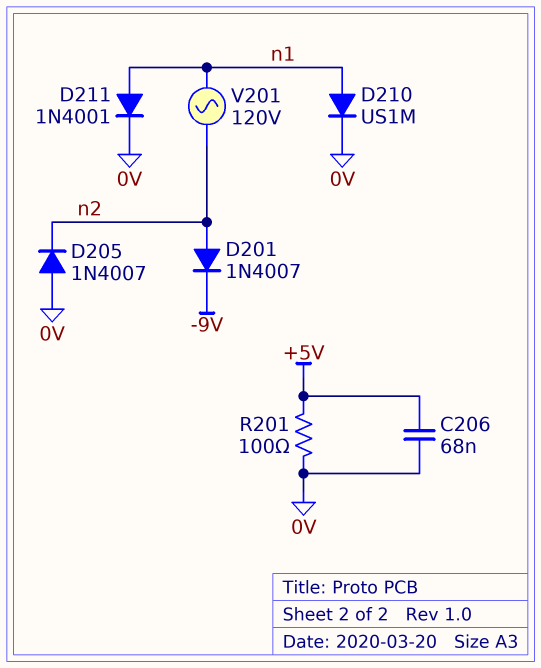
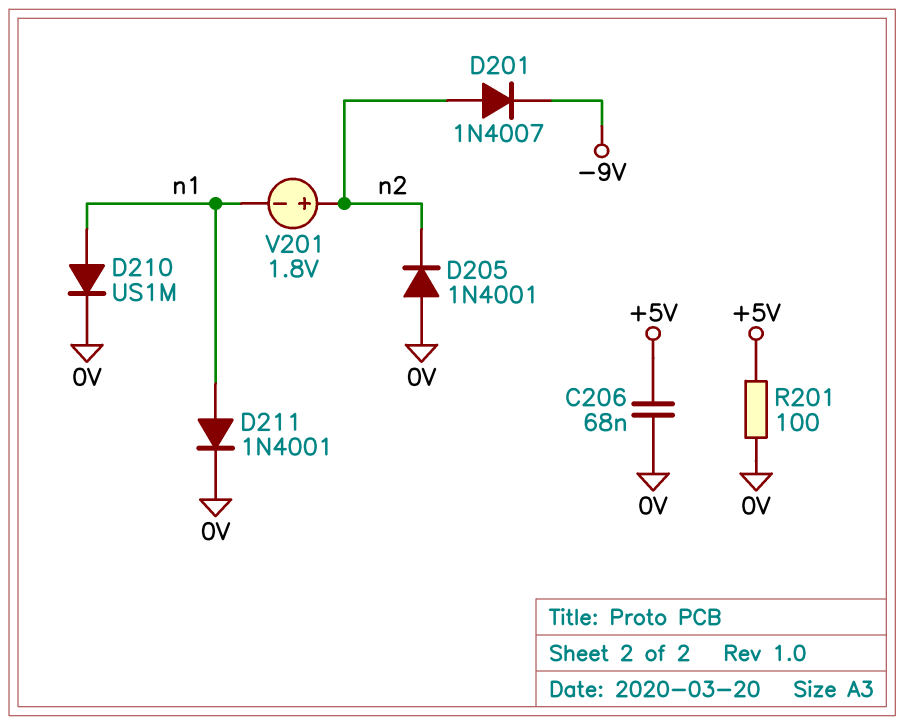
D205: diode 1N4007 (A 0V, K n2) -> diode 1N4001 (A 0V, K n2)
V201: AC 120V (n1, n2) -> 1.8V (plus n2, minus n1)

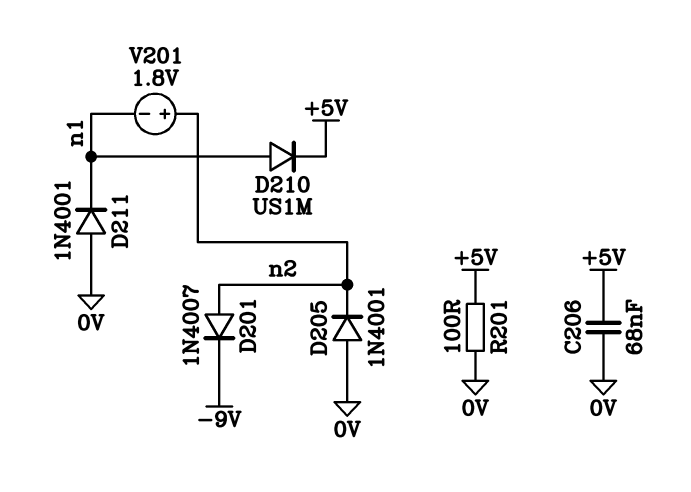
D210: diode US1M (A n1, K 0V) -> diode US1M (A n1, K +5V)
D211: diode 1N4001 (A n1, K 0V) -> diode 1N4001 (A 0V, K n1)

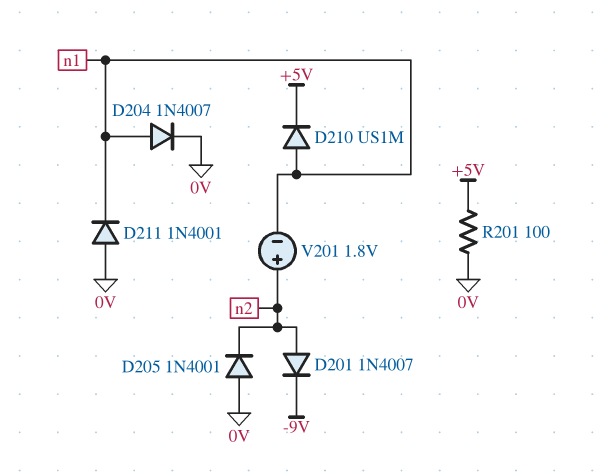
C206: 68nF (+5V, 0V) -> none
D204: none -> diode 1N4007 (A n1, K 0V)

